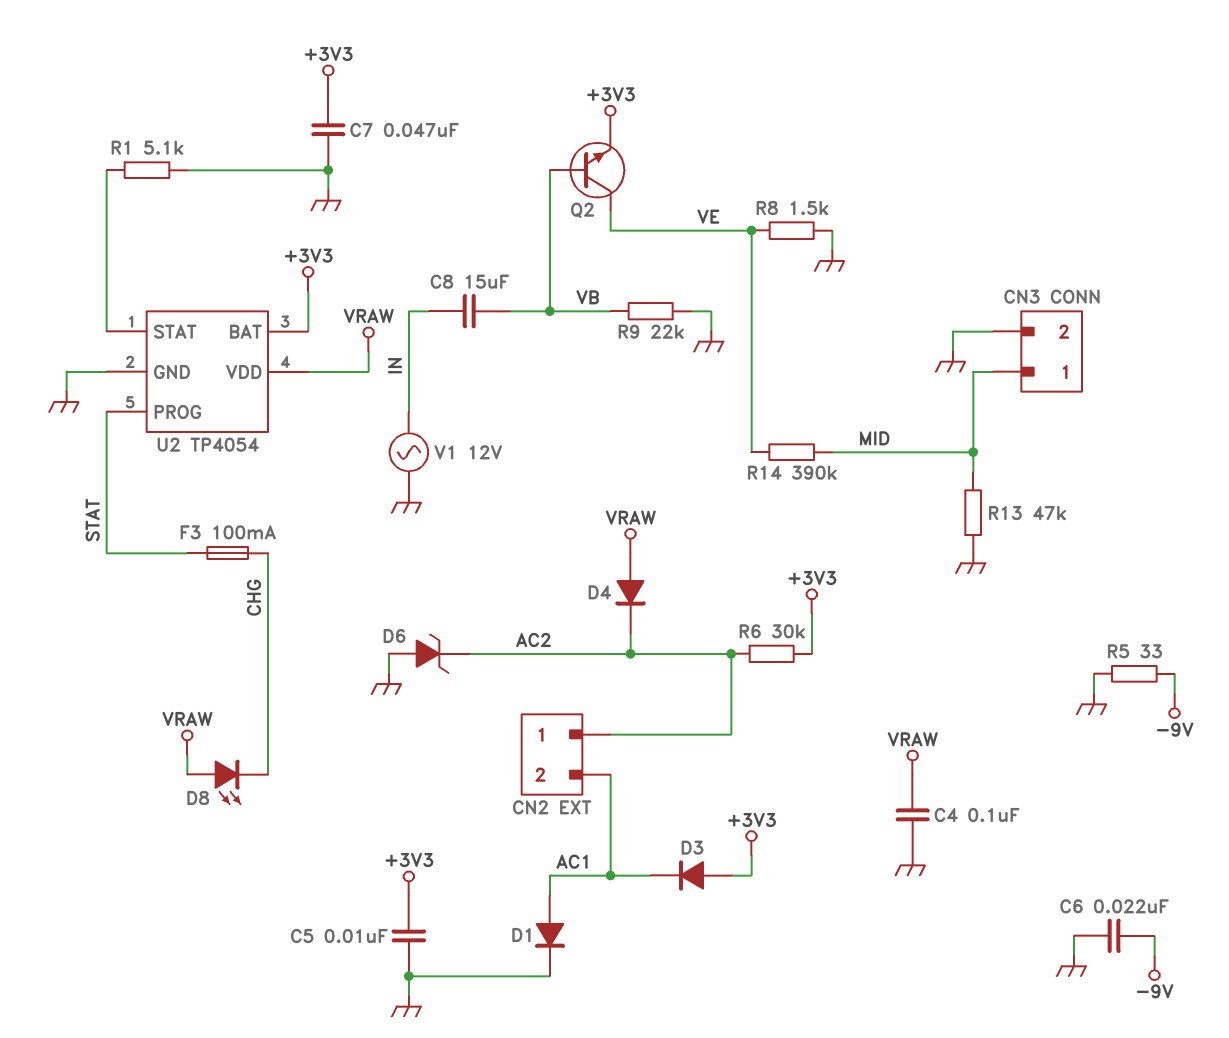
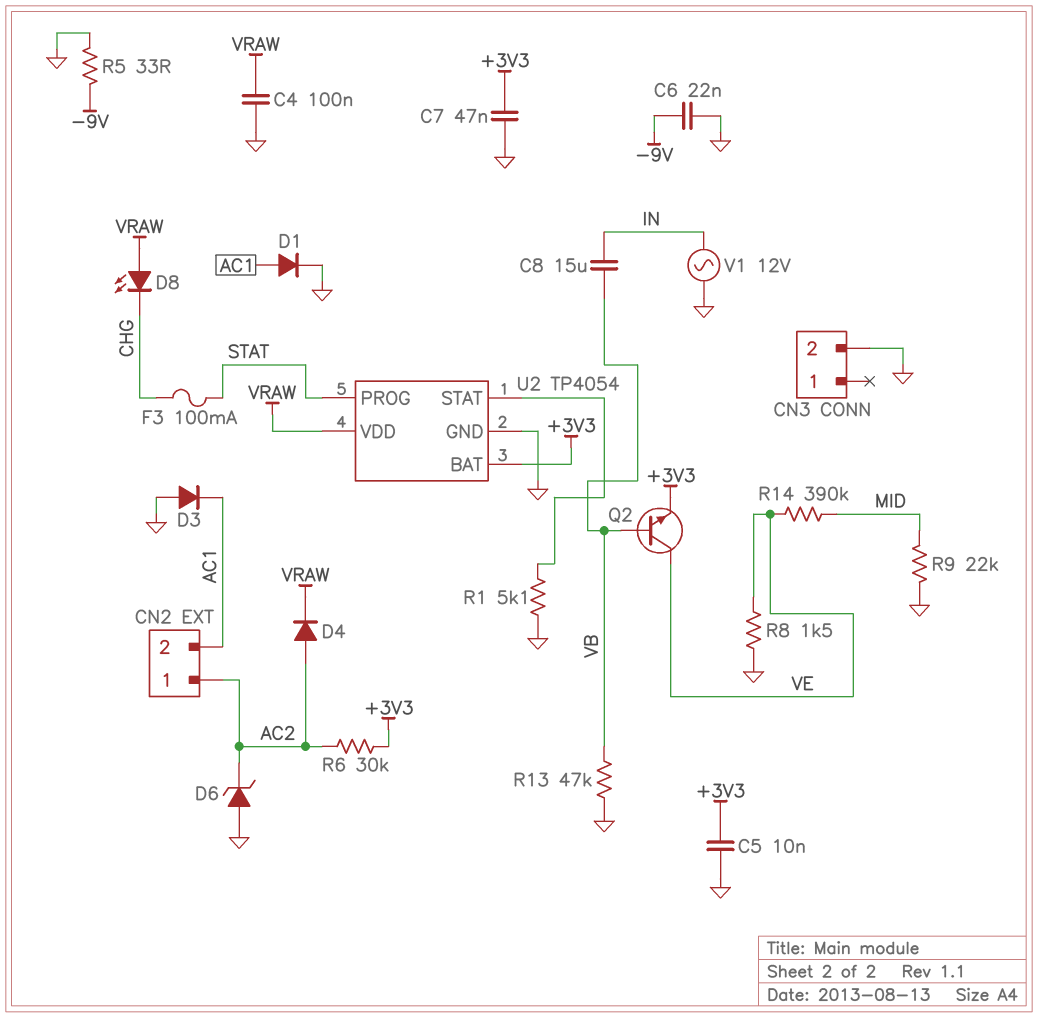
CN3 pin 1: MID -> none
D3: diode (A +3V3, K AC1) -> diode (A GND, K AC1)
D4: diode (A VRAW, K AC2) -> diode (A AC2, K VRAW)
R9: 22k (GND, VB) -> 22k (GND, MID)
R13: 47k (GND, MID) -> 47k (GND, VB)

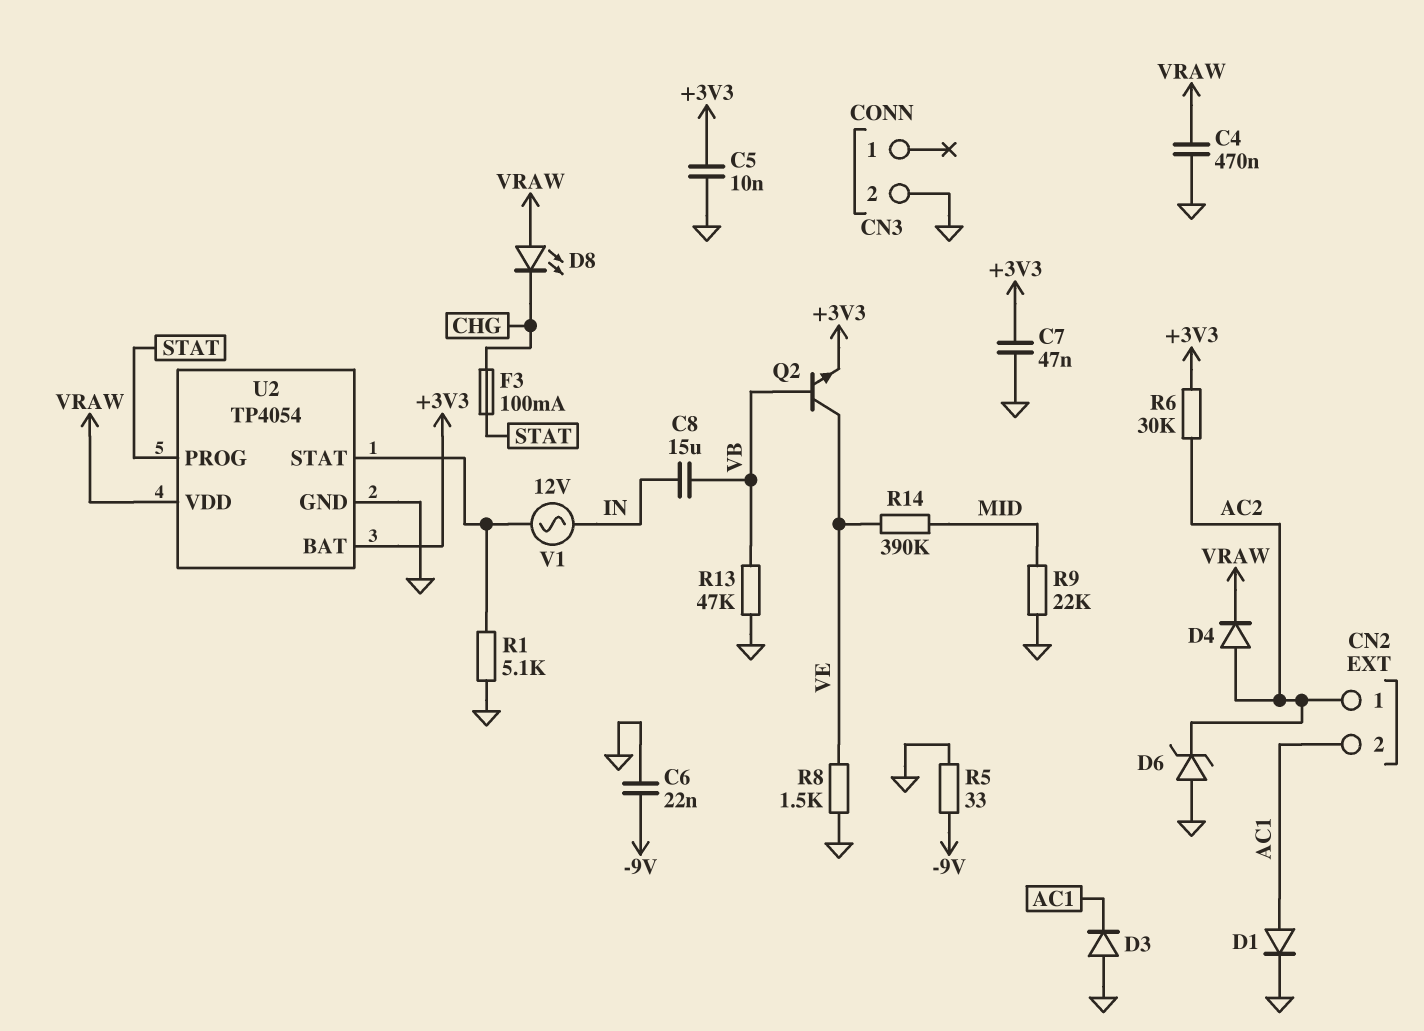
C4: 100nF (GND, VRAW) -> 470nF (GND, VRAW)
V1: AC 12V (GND, IN) -> AC 12V (IN, U2/STAT)

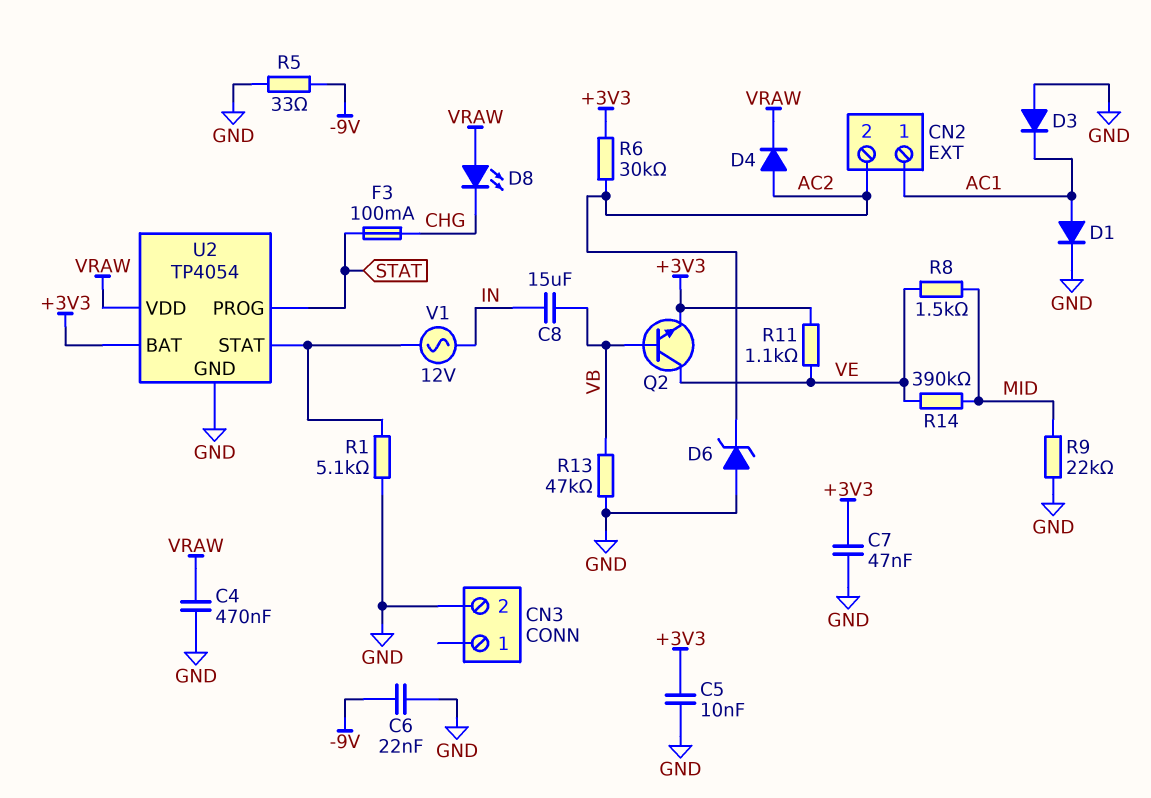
CN2 pin 1: AC2 -> AC1
CN2 pin 2: AC1 -> AC2
R8: 1.5k (GND, VE) -> 1.5k (MID, VE)
R11: none -> 1.1k (+3V3, VE)

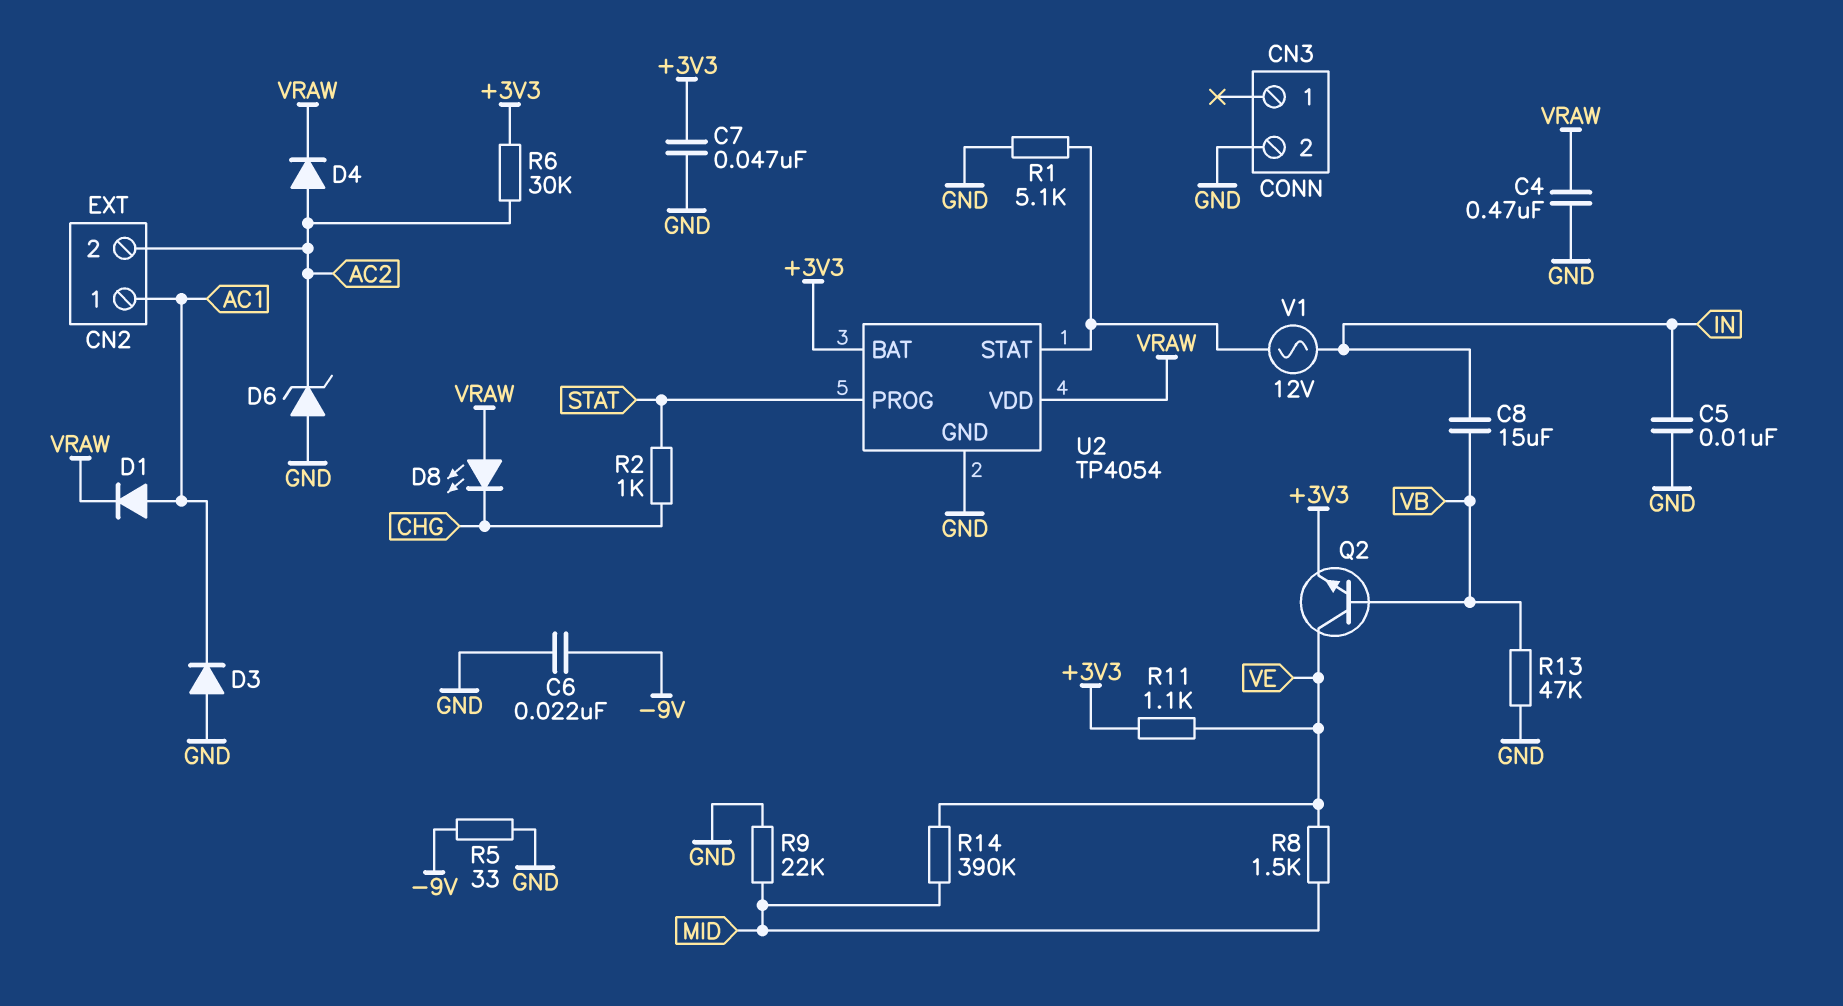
C5: 10nF (+3V3, GND) -> 10nF (GND, IN)
D1: diode (A AC1, K GND) -> diode (A AC1, K VRAW)
F3: 100mA (CHG, STAT) -> none
R2: none -> 1k (CHG, STAT)

